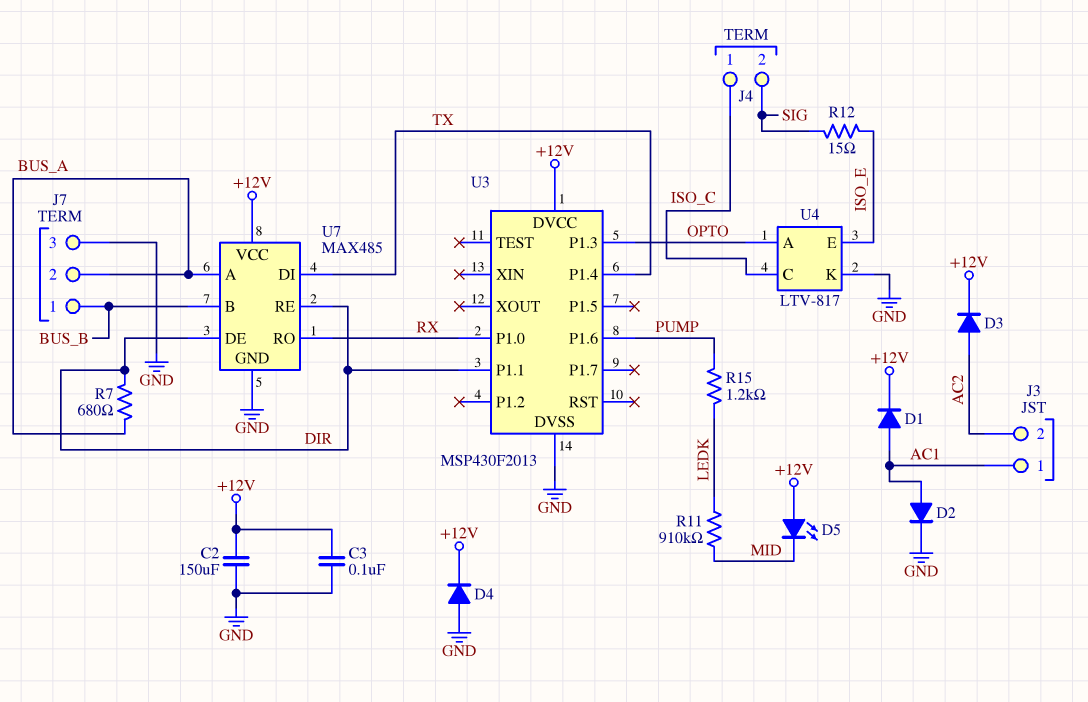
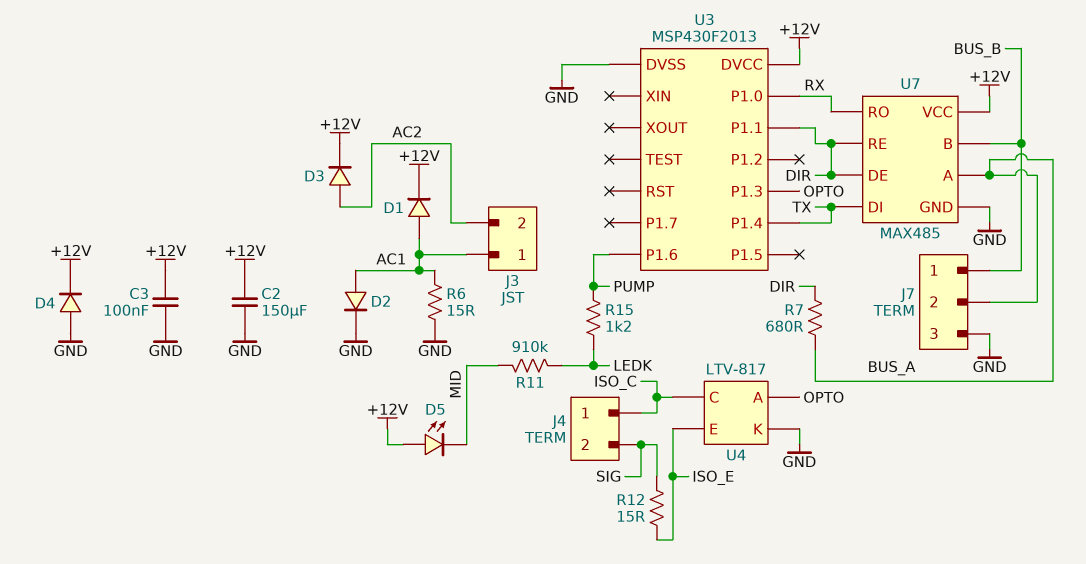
R6: none -> 15 (AC1, GND)

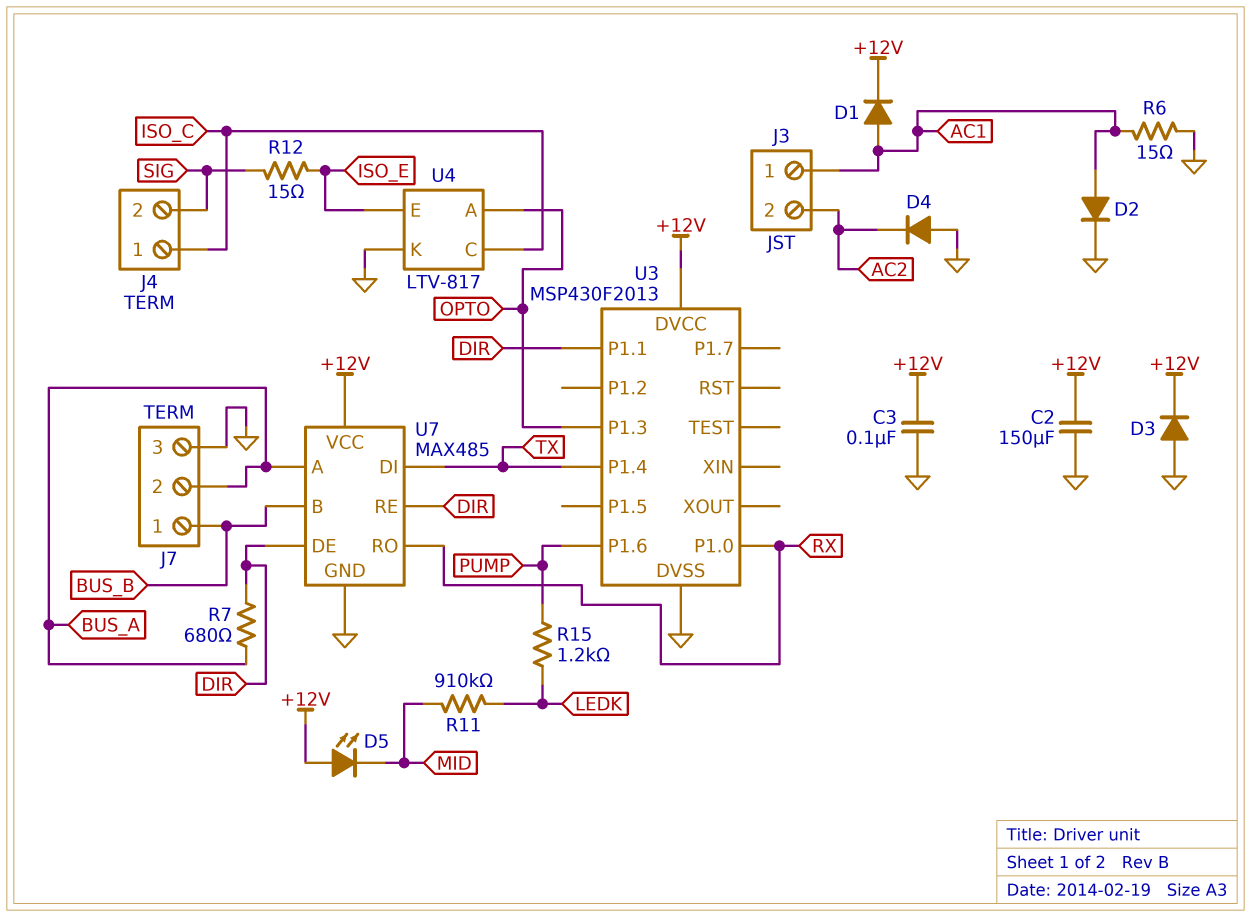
D3: diode (A AC2, K +12V) -> diode (A GND, K +12V)
D4: diode (A GND, K +12V) -> diode (A GND, K AC2)

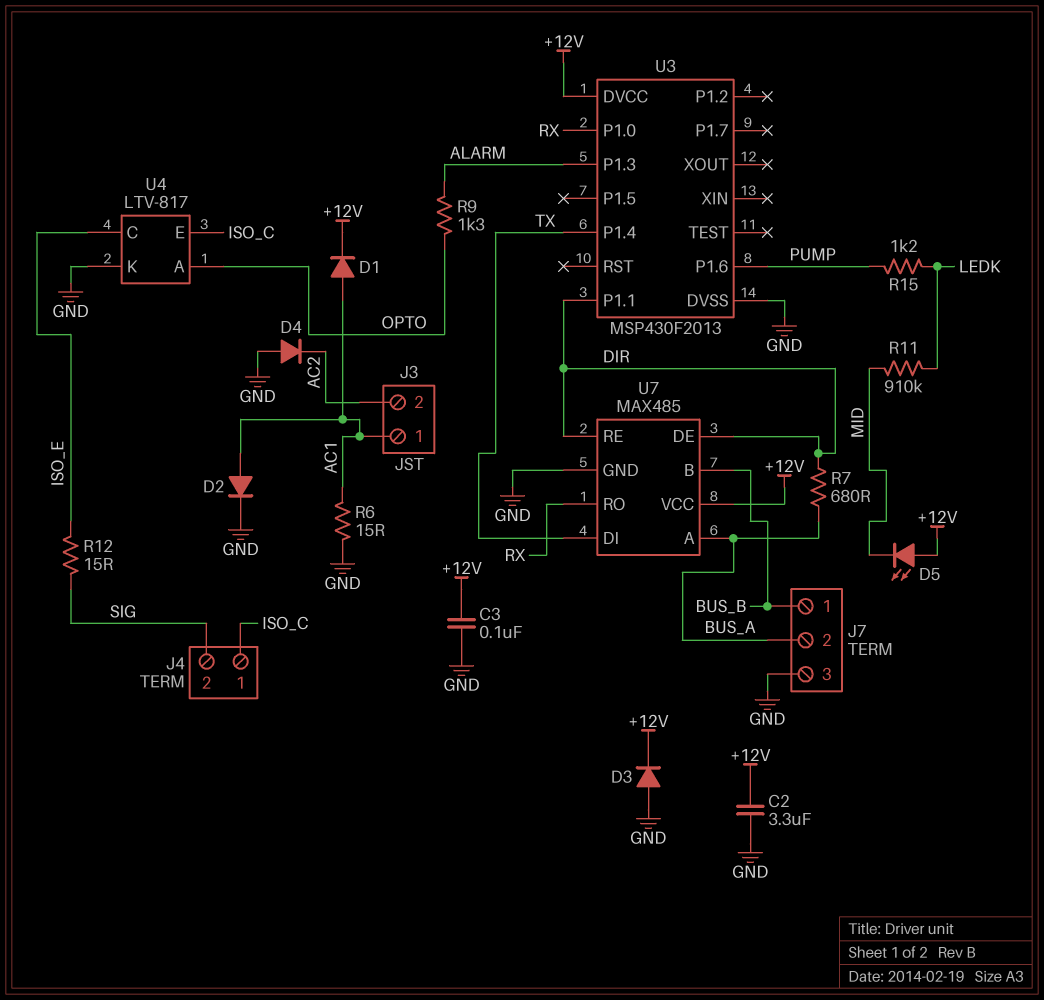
C2: 150uF (+12V, GND) -> 3.3uF (+12V, GND)
R9: none -> 1.3k (ALARM, OPTO)
U3 pin P1.3: OPTO -> ALARM
U4 pin C: ISO_C -> ISO_E
U4 pin E: ISO_E -> ISO_C

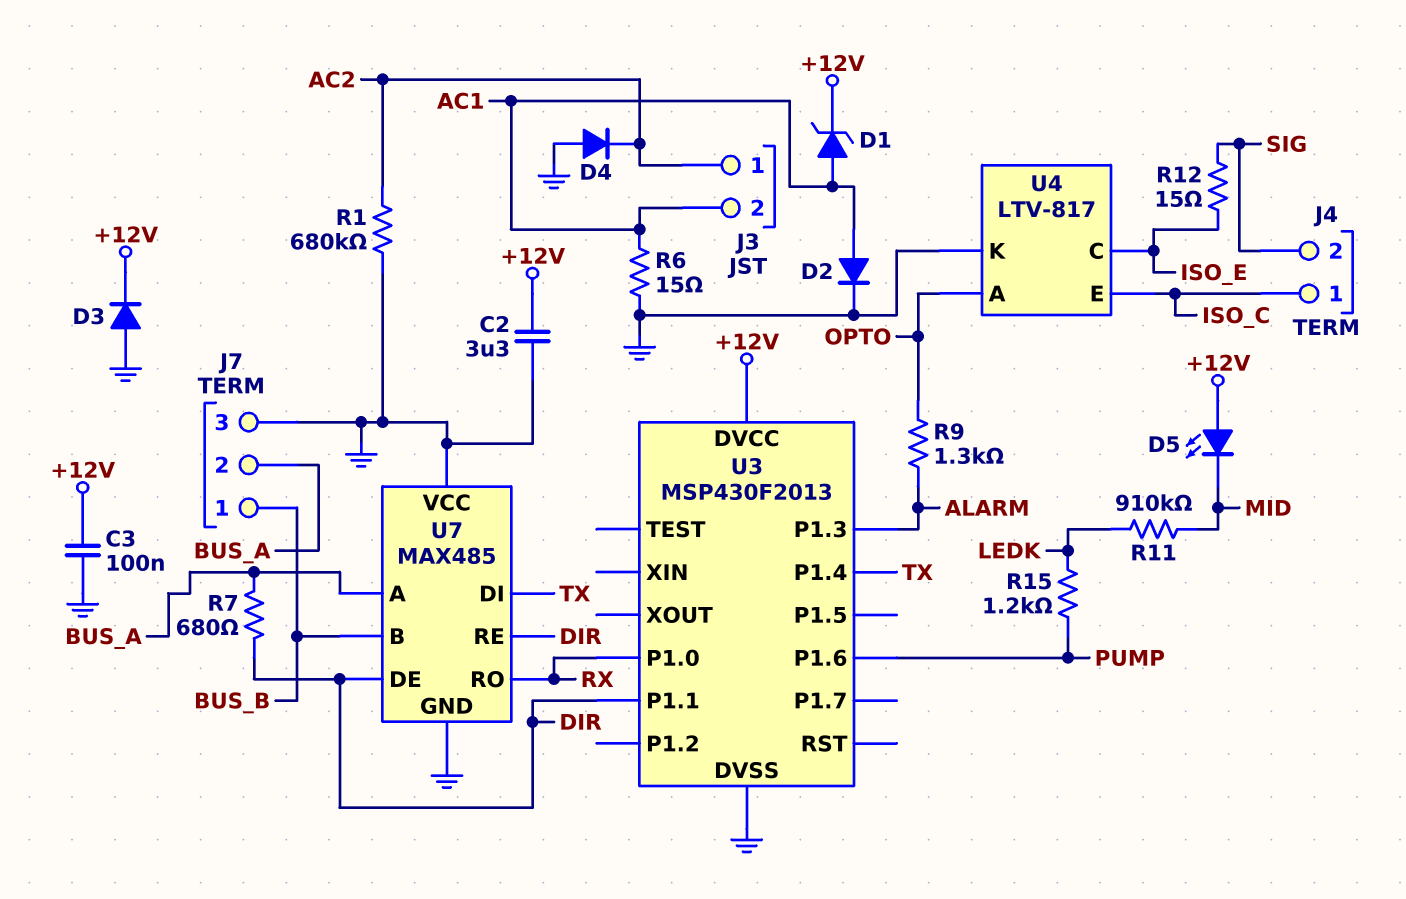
D1: diode (A AC1, K +12V) -> zener (A AC1, K +12V)
J3 pin 1: AC1 -> AC2
J3 pin 2: AC2 -> AC1
R1: none -> 680k (AC2, GND)
U7 pin VCC: +12V -> GND

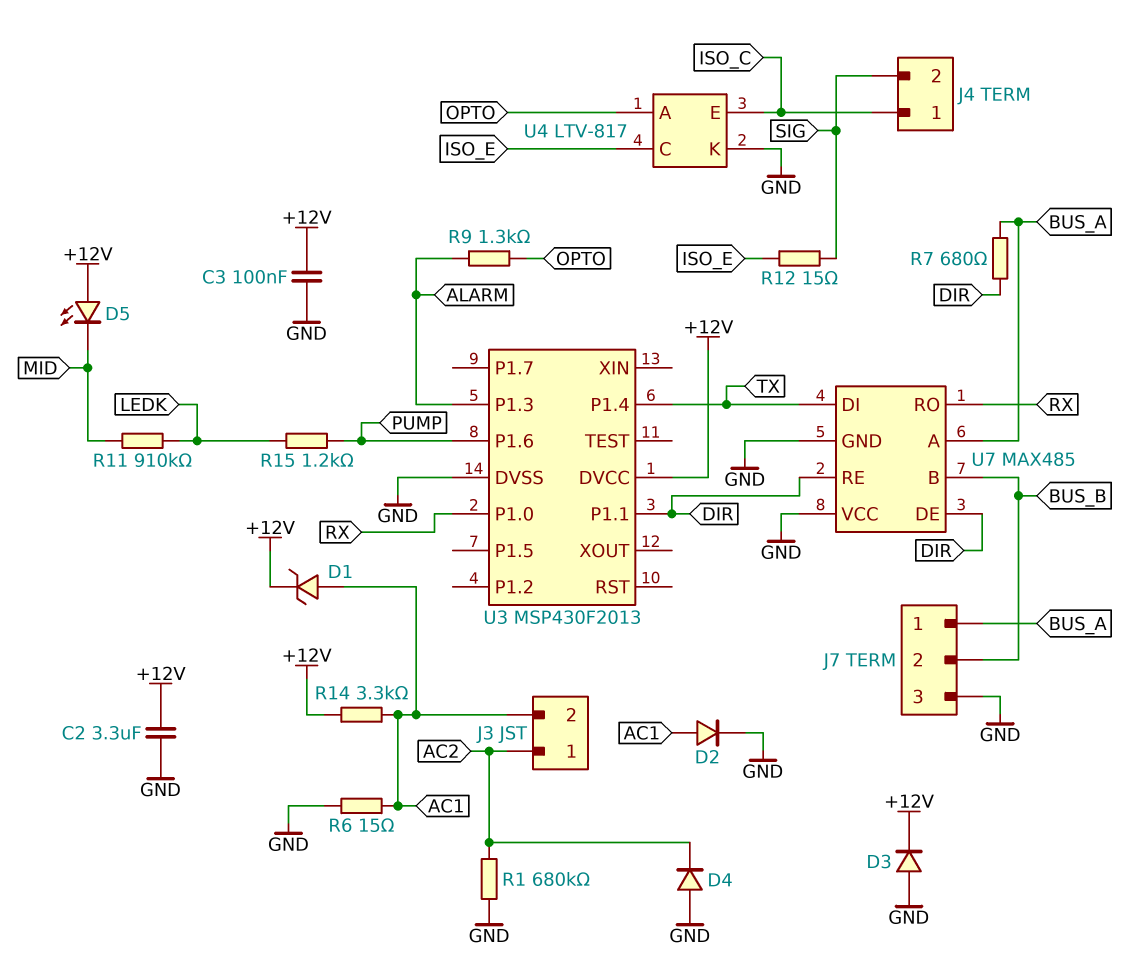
J7 pin 1: BUS_B -> BUS_A
J7 pin 2: BUS_A -> BUS_B
R14: none -> 3.3k (+12V, AC1)

